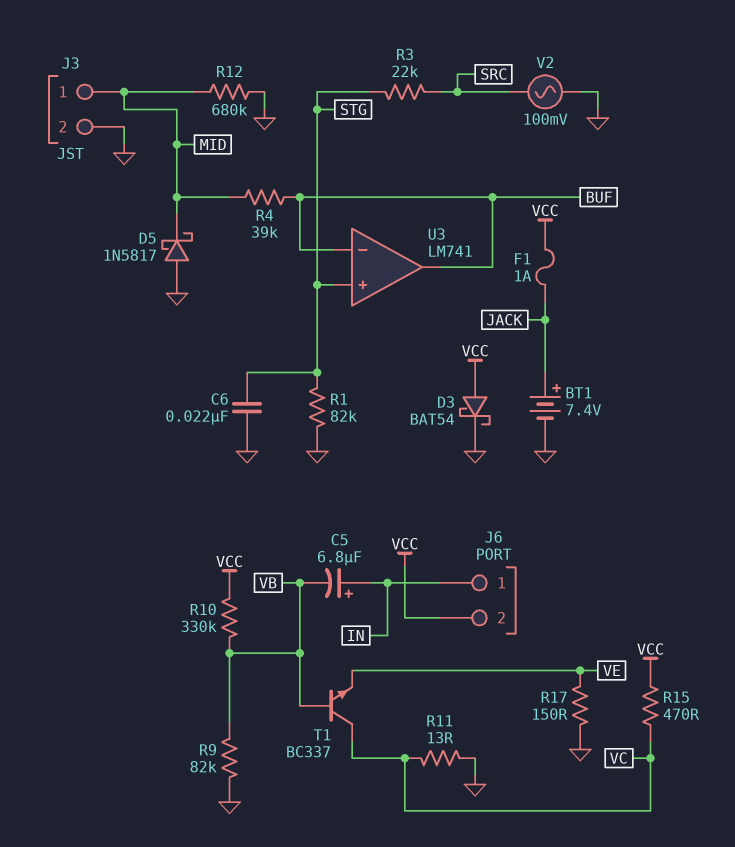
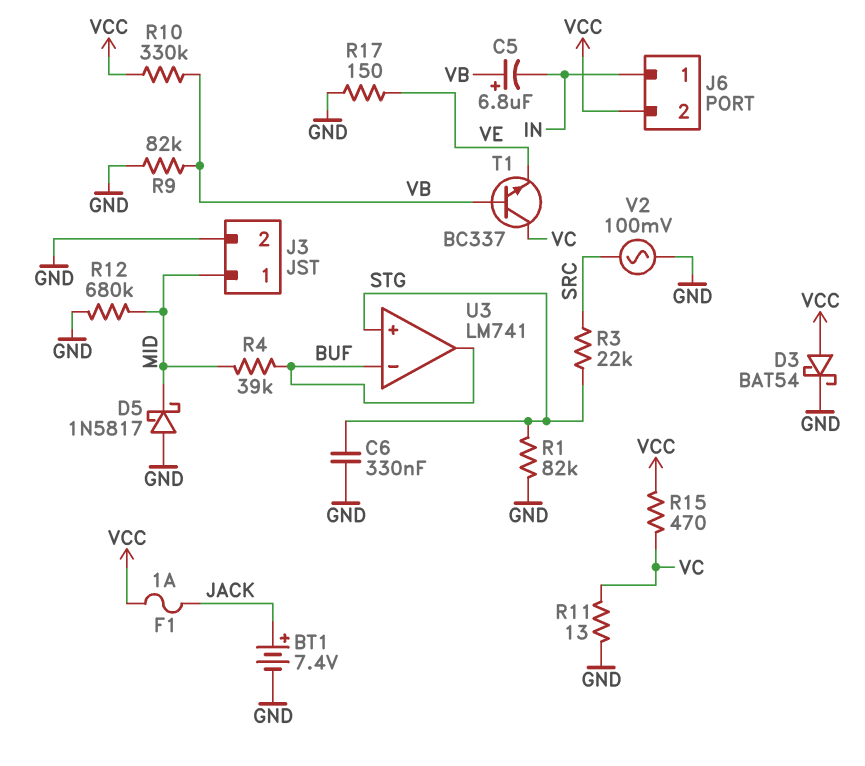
C5: 6.8uF (plus IN, minus VB) -> 6.8uF (plus VB, minus IN)
C6: 22nF (GND, STG) -> 330nF (GND, STG)

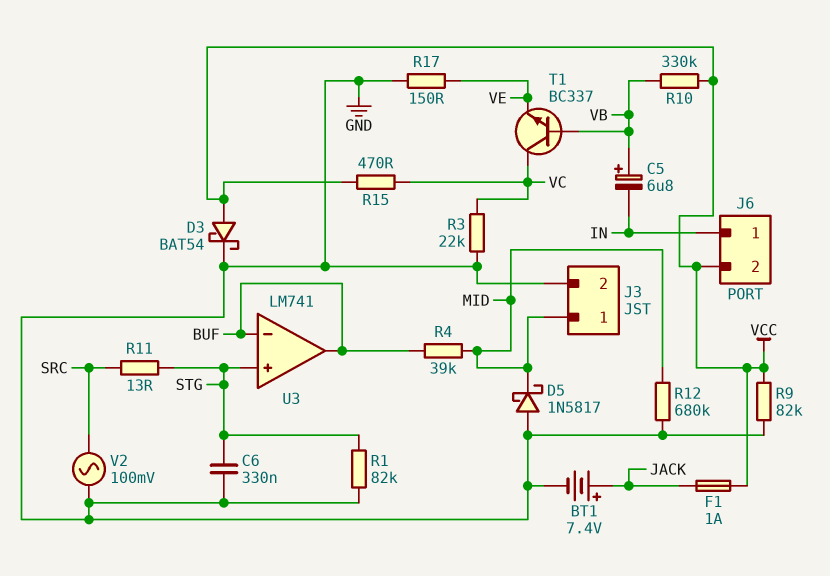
R3: 22k (SRC, STG) -> 22k (GND, VC)
R9: 82k (GND, VB) -> 82k (GND, VCC)
R11: 13 (GND, VC) -> 13 (SRC, STG)

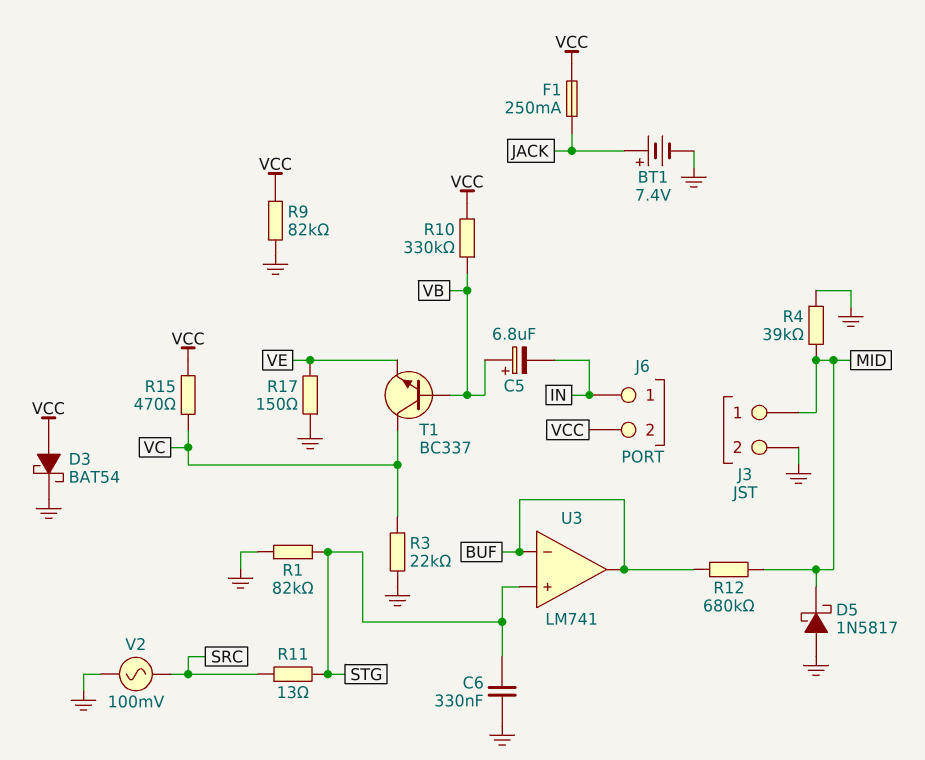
F1: 1A (JACK, VCC) -> 250mA (JACK, VCC)
R4: 39k (BUF, MID) -> 39k (GND, MID)
R12: 680k (GND, MID) -> 680k (BUF, MID)

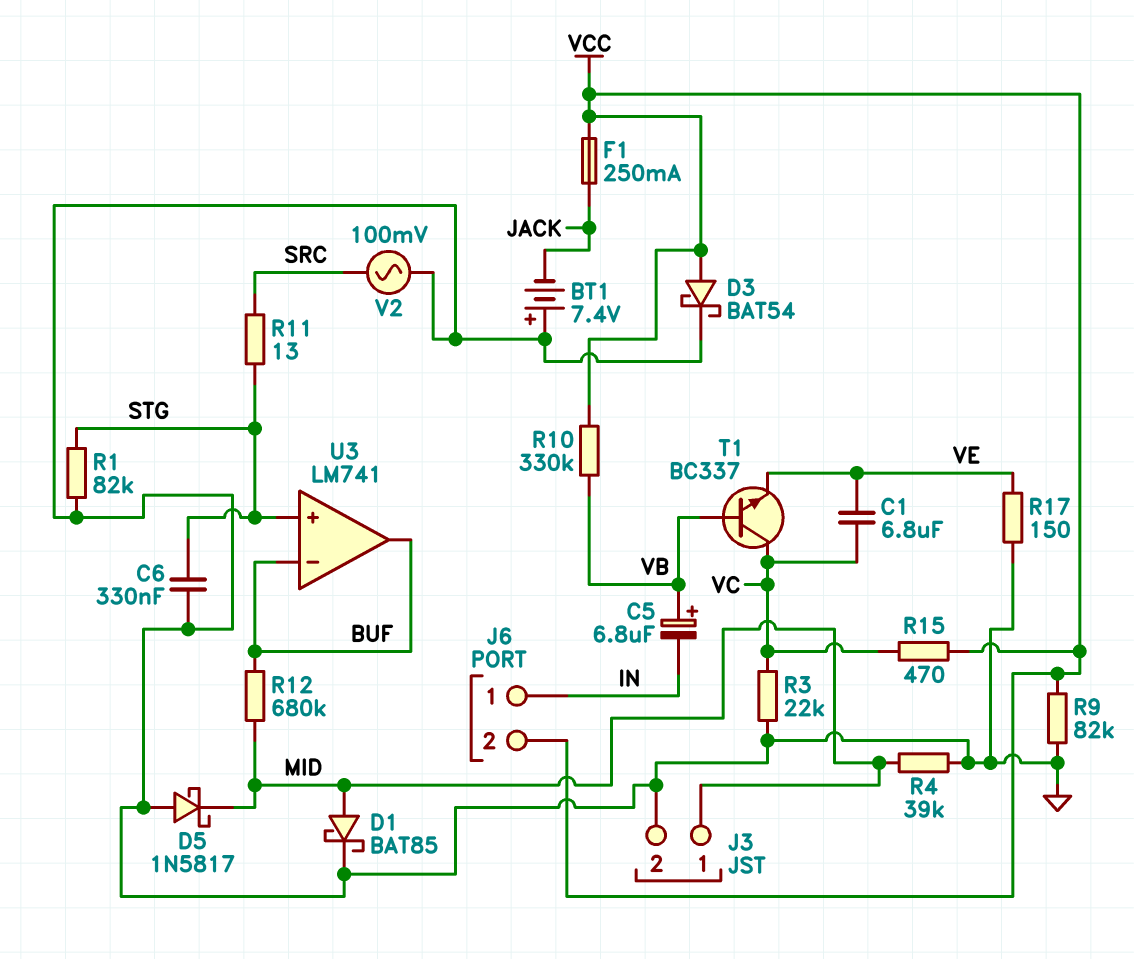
BT1: 7.4V (plus JACK, minus GND) -> 7.4V (plus GND, minus JACK)
C1: none -> 6.8uF (VC, VE)
D1: none -> schottky BAT85 (A MID, K GND)

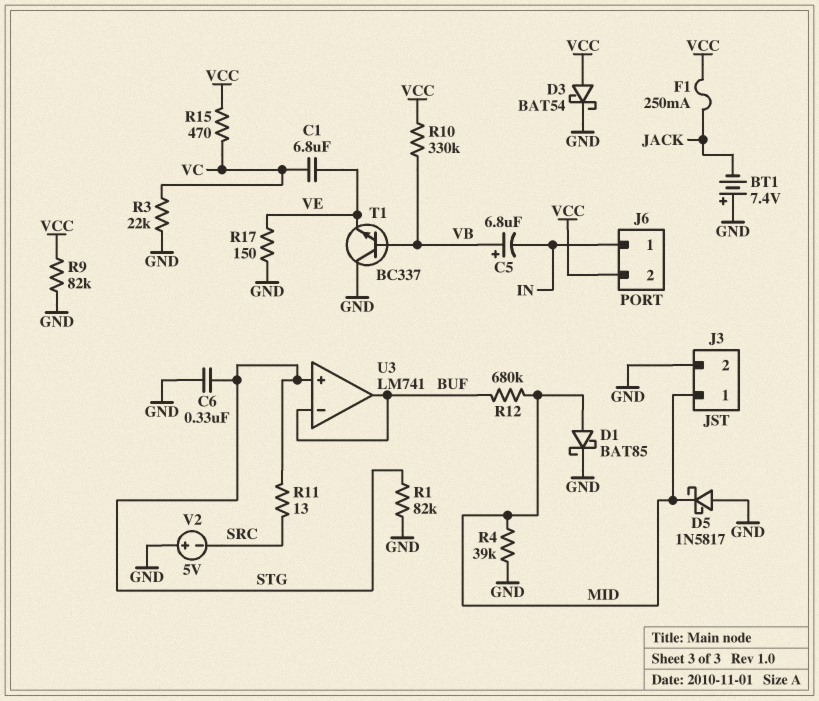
T1: NPN BC337 (B VB, C VC, E VE) -> NPN BC337 (B VB, C GND, E VE)
V2: AC 100mV (GND, SRC) -> 5V (plus GND, minus SRC)

